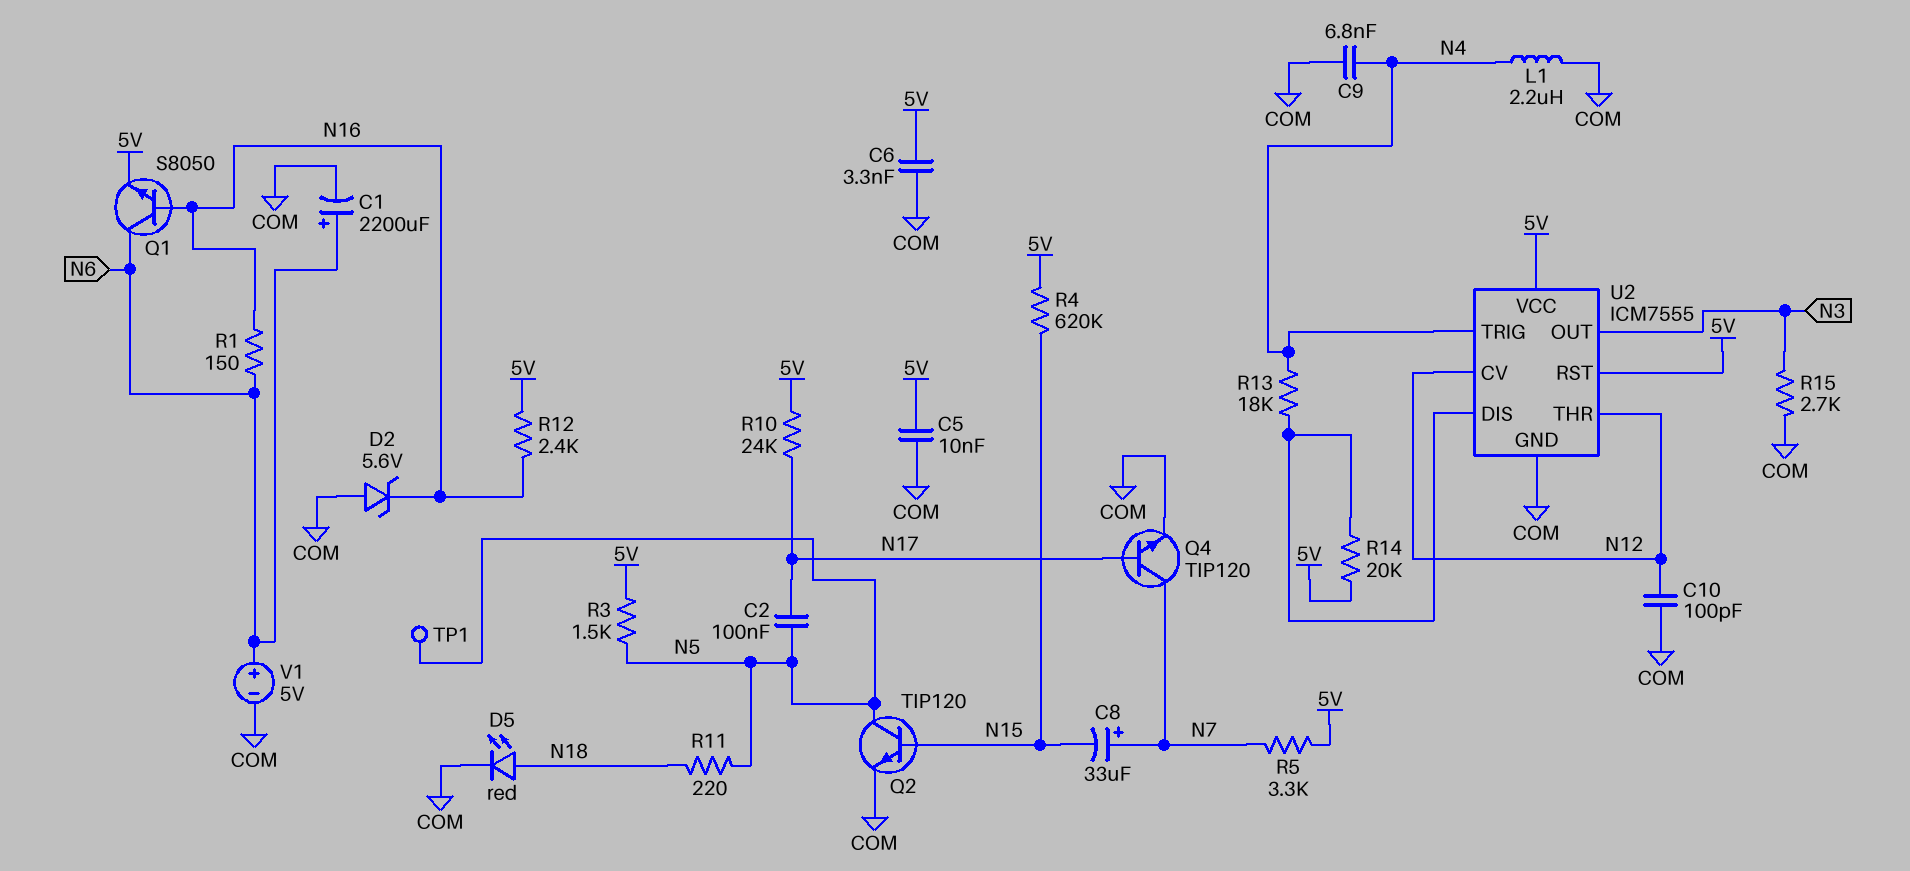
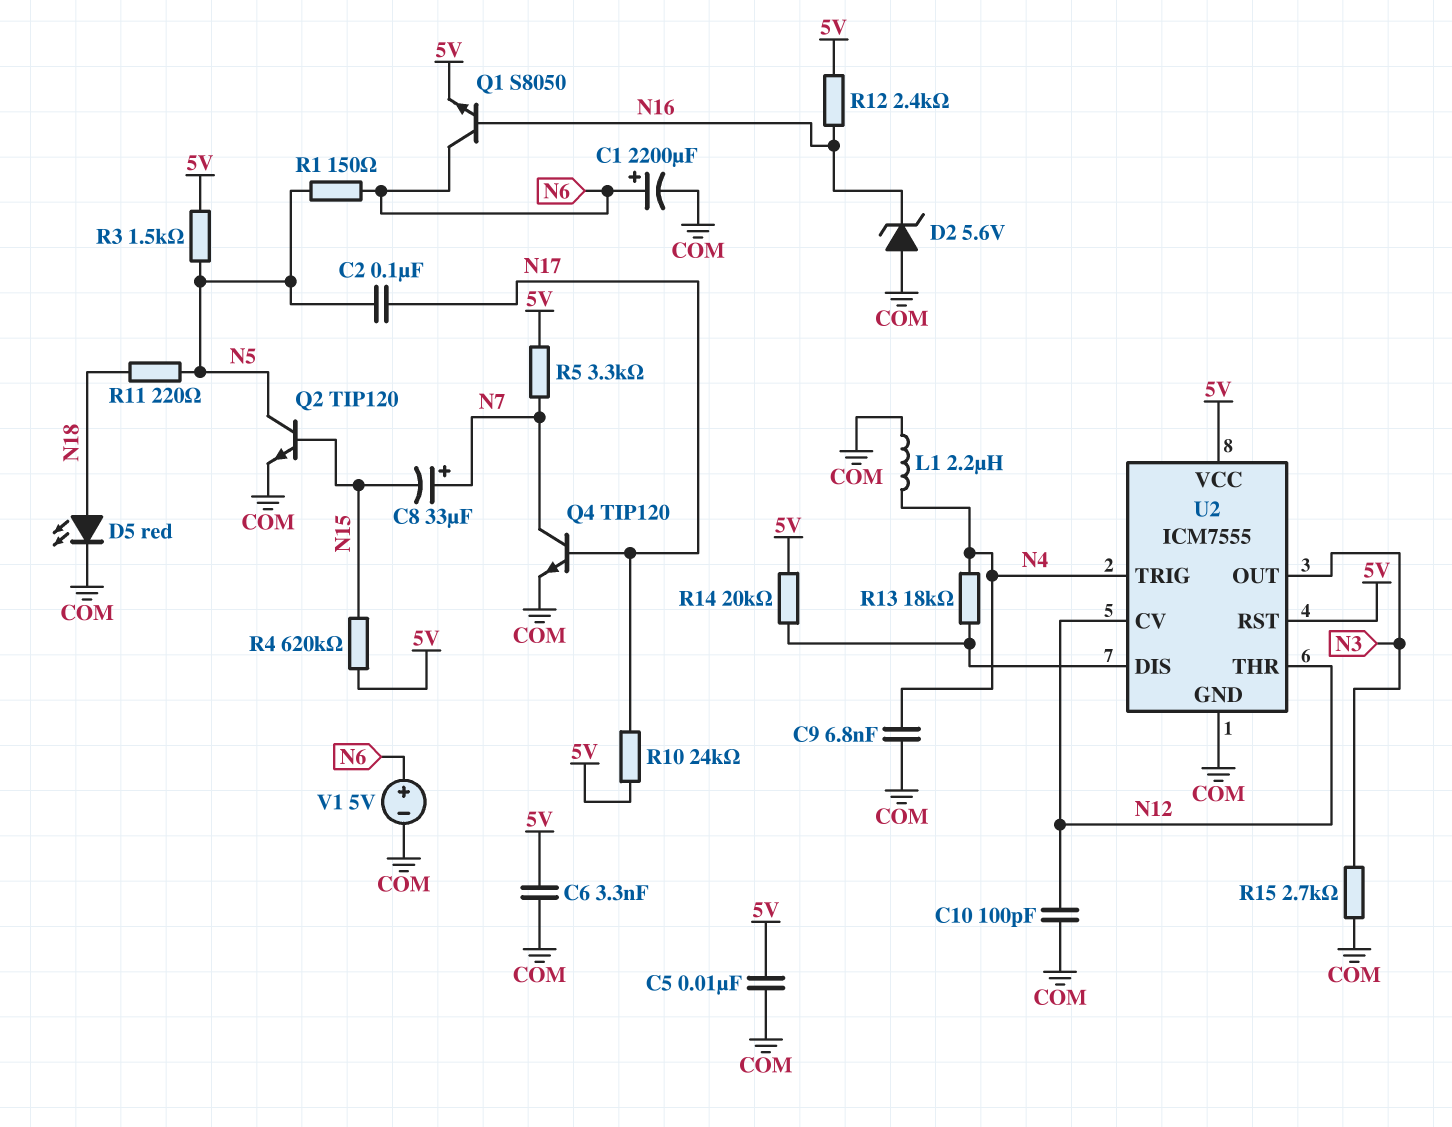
R1: 150 (N6, N16) -> 150 (N5, N6)
TP1: test point (N5) -> none

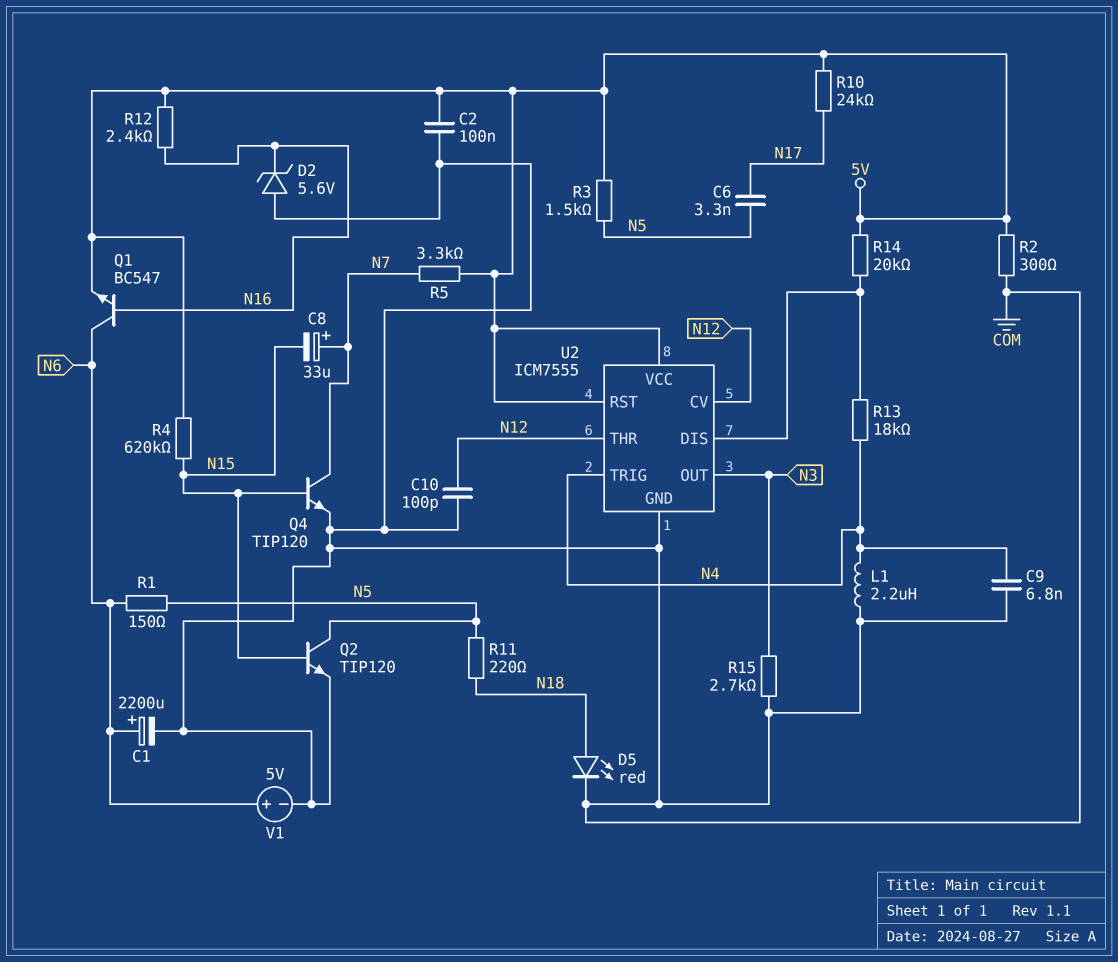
C2: 100nF (N5, N17) -> 100nF (5V, COM)
C5: 10nF (5V, COM) -> none
C6: 3.3nF (5V, COM) -> 3.3nF (N5, N17)
Q1: NPN S8050 (B N16, C N6, E 5V) -> NPN BC547 (B N16, C N6, E 5V)
Q4: NPN TIP120 (B N17, C N7, E COM) -> NPN TIP120 (B N15, C N7, E COM)
R2: none -> 300 (5V, COM)

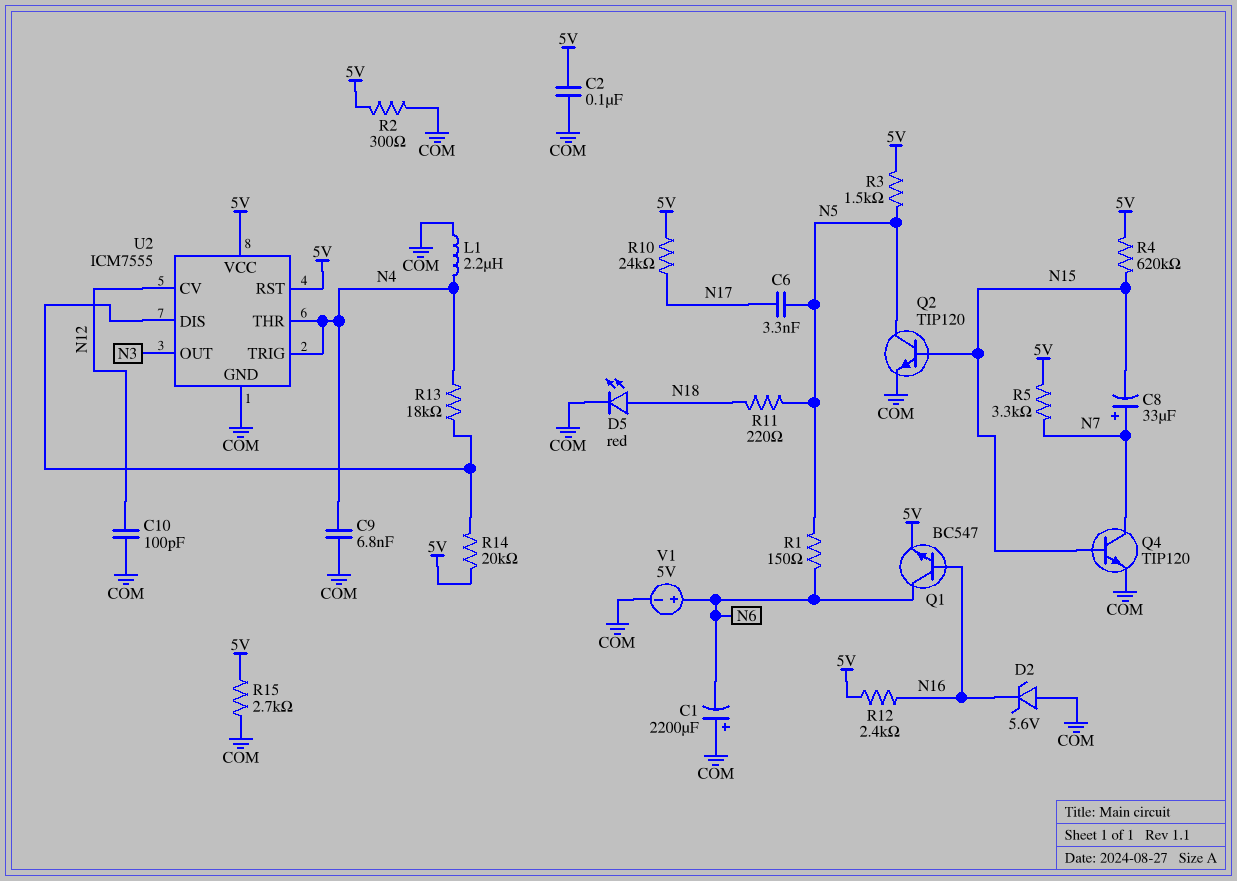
C1: 2200uF (plus N6, minus COM) -> 2200uF (plus COM, minus N6)
R15: 2.7k (COM, N3) -> 2.7k (5V, COM)
U2 pin THR: N12 -> N4

